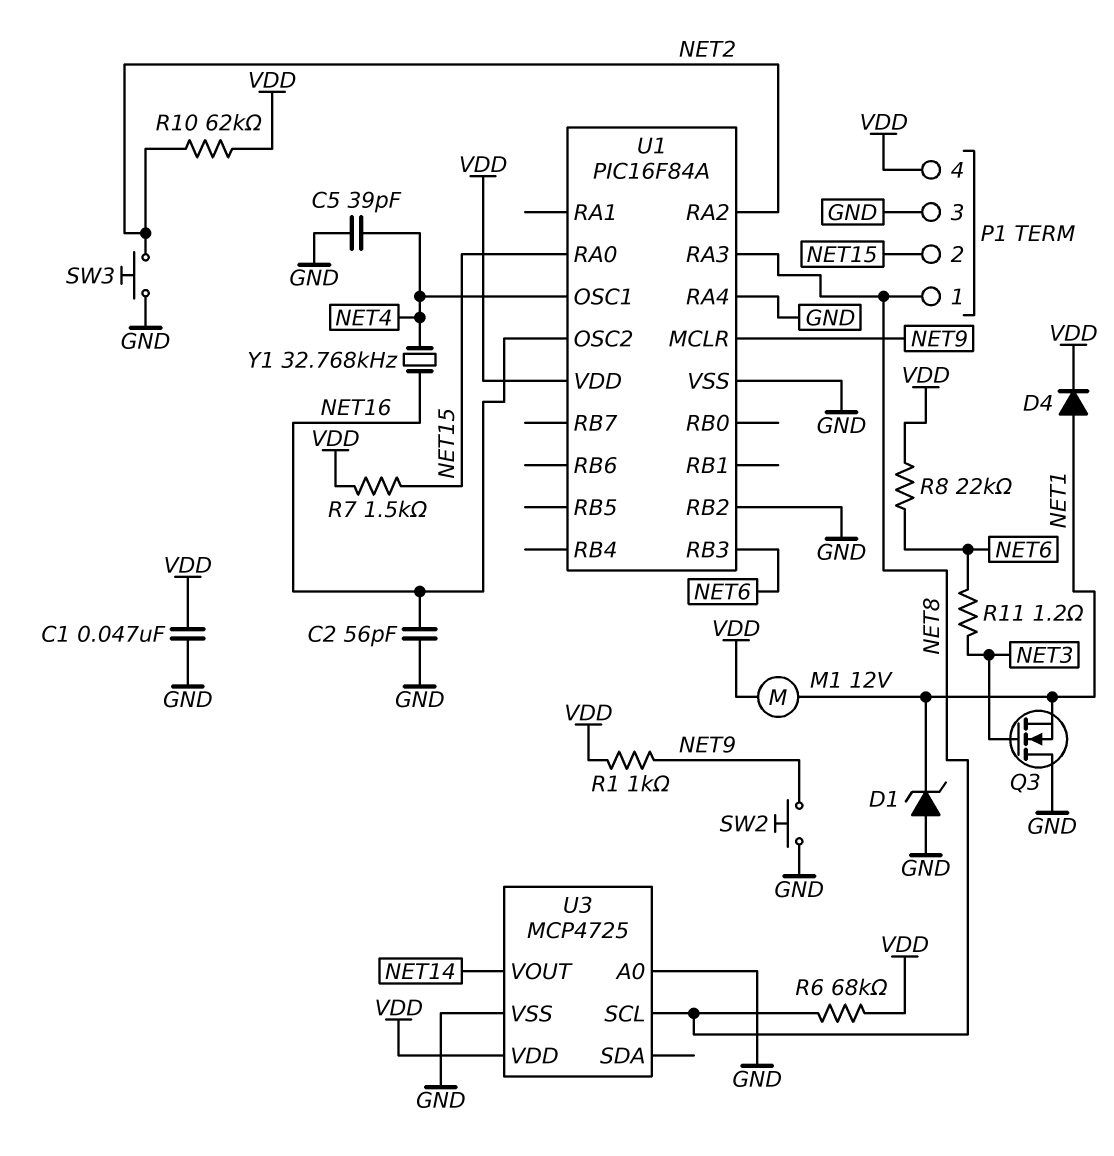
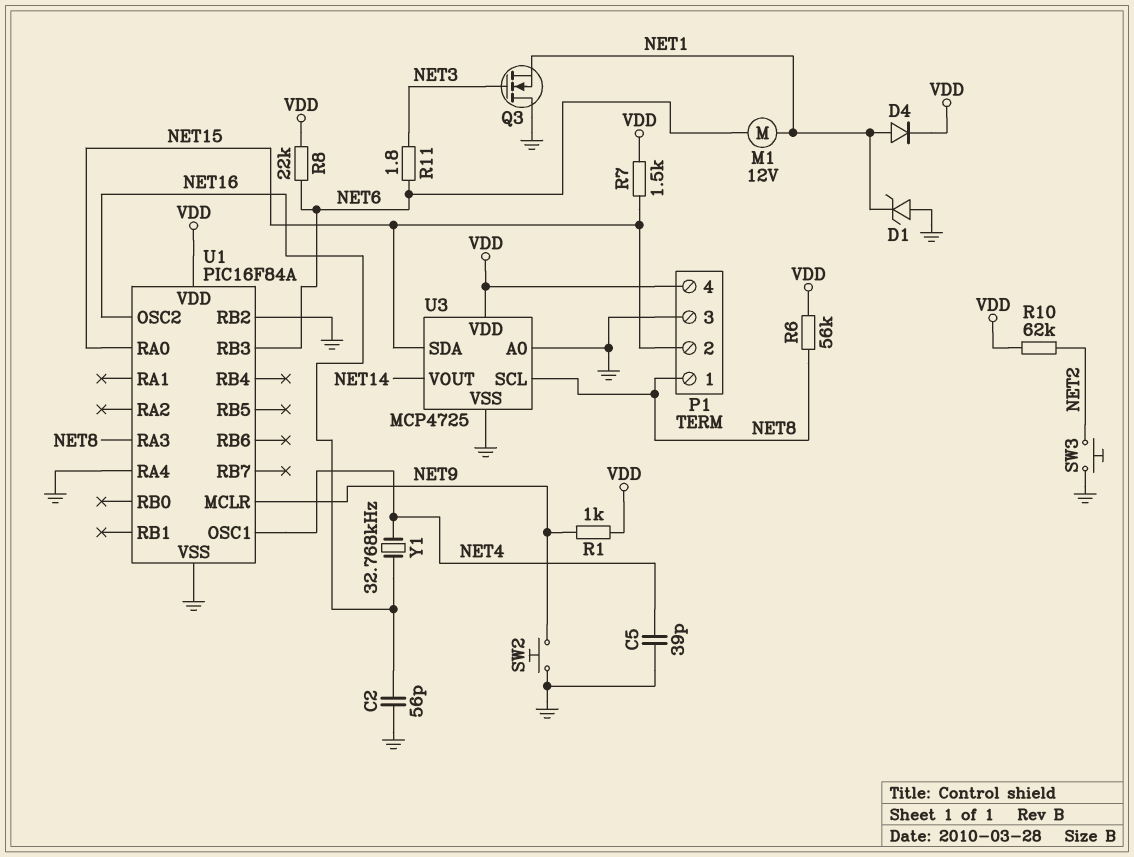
C1: 47nF (GND, VDD) -> none
M1: motor 12V (NET1, VDD) -> motor 12V (NET1, NET6)
R6: 68k (NET8, VDD) -> 56k (NET8, VDD)
R11: 1.2 (NET3, NET6) -> 1.8 (NET3, NET6)
U1 pin RA2: NET2 -> none
U3 pin SDA: none -> NET15

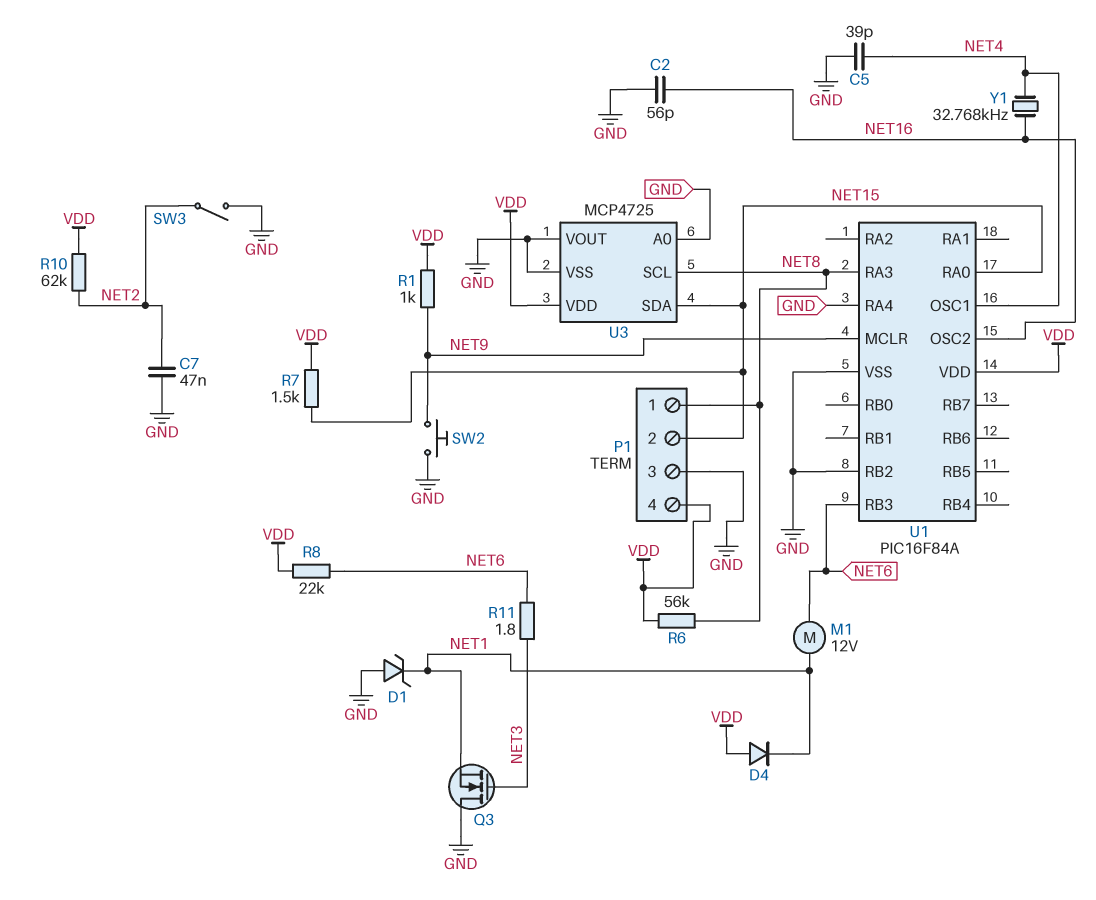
C7: none -> 47nF (GND, NET2)
D4: diode (A NET1, K VDD) -> diode (A VDD, K NET1)
SW3: button (GND, NET2) -> switch (GND, NET2)
U3 pin VOUT: NET14 -> GND

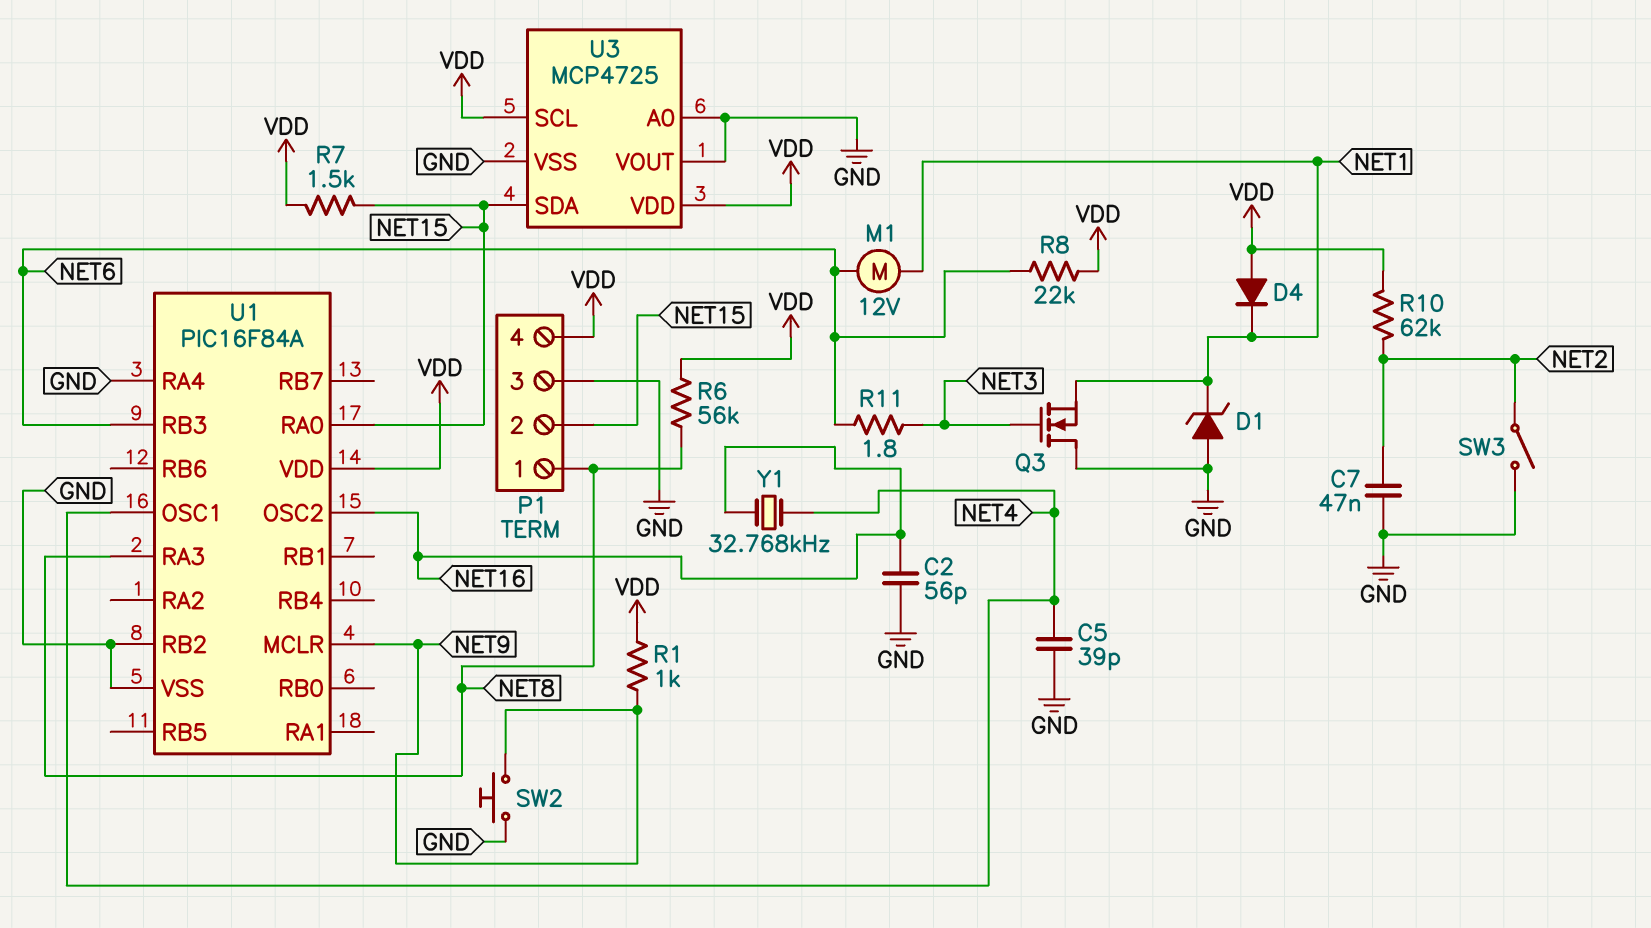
U3 pin SCL: NET8 -> VDD

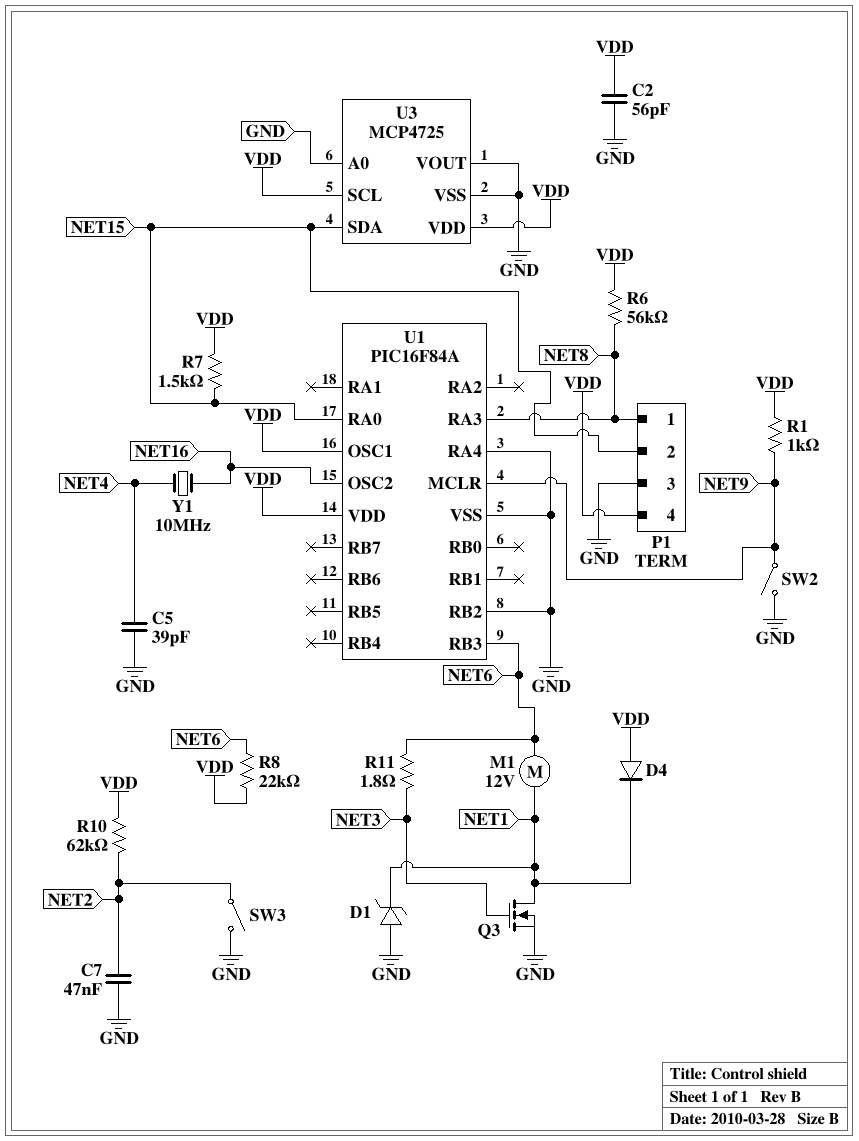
C2: 56pF (GND, NET16) -> 56pF (GND, VDD)
Q3: NMOS (G NET3, D GND, S NET1) -> NMOS (G NET3, D NET1, S GND)
SW2: button (GND, NET9) -> switch (GND, NET9)
U1 pin OSC1: NET4 -> VDD
Y1: 32.768kHz (NET4, NET16) -> 10MHz (NET4, NET16)

